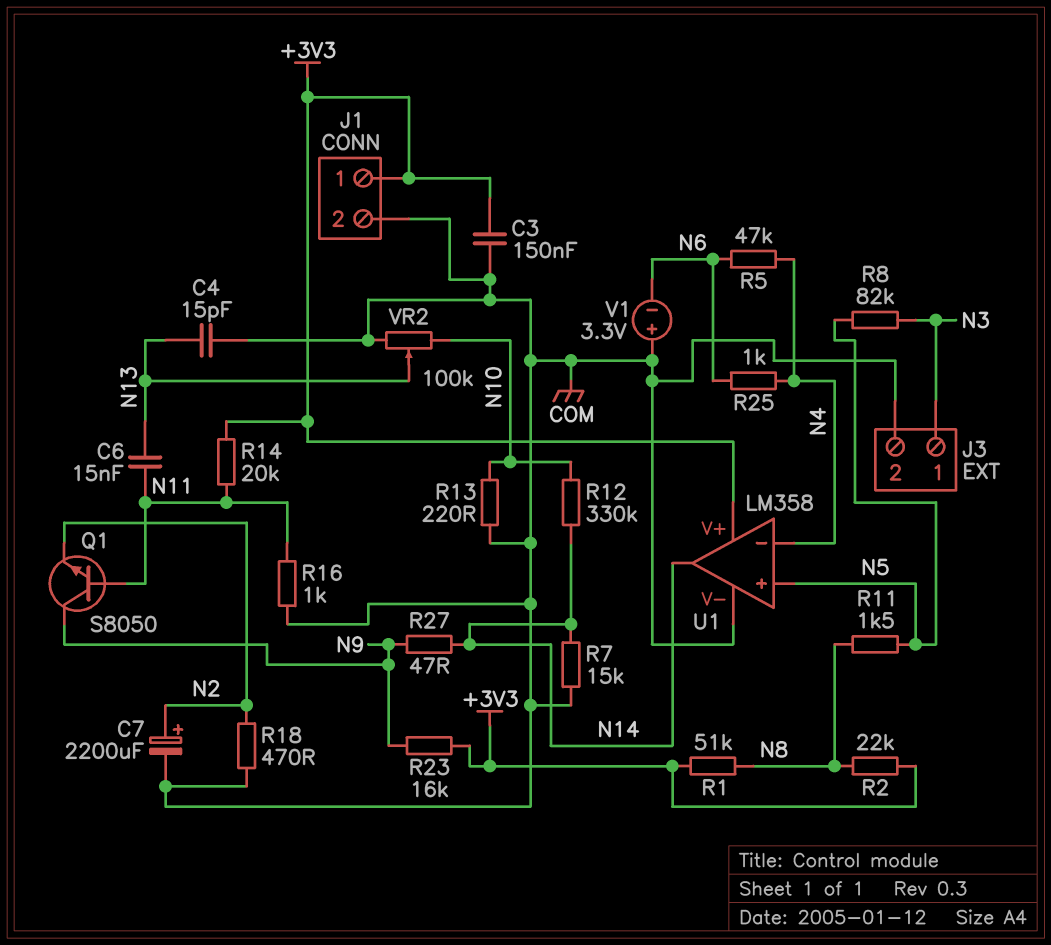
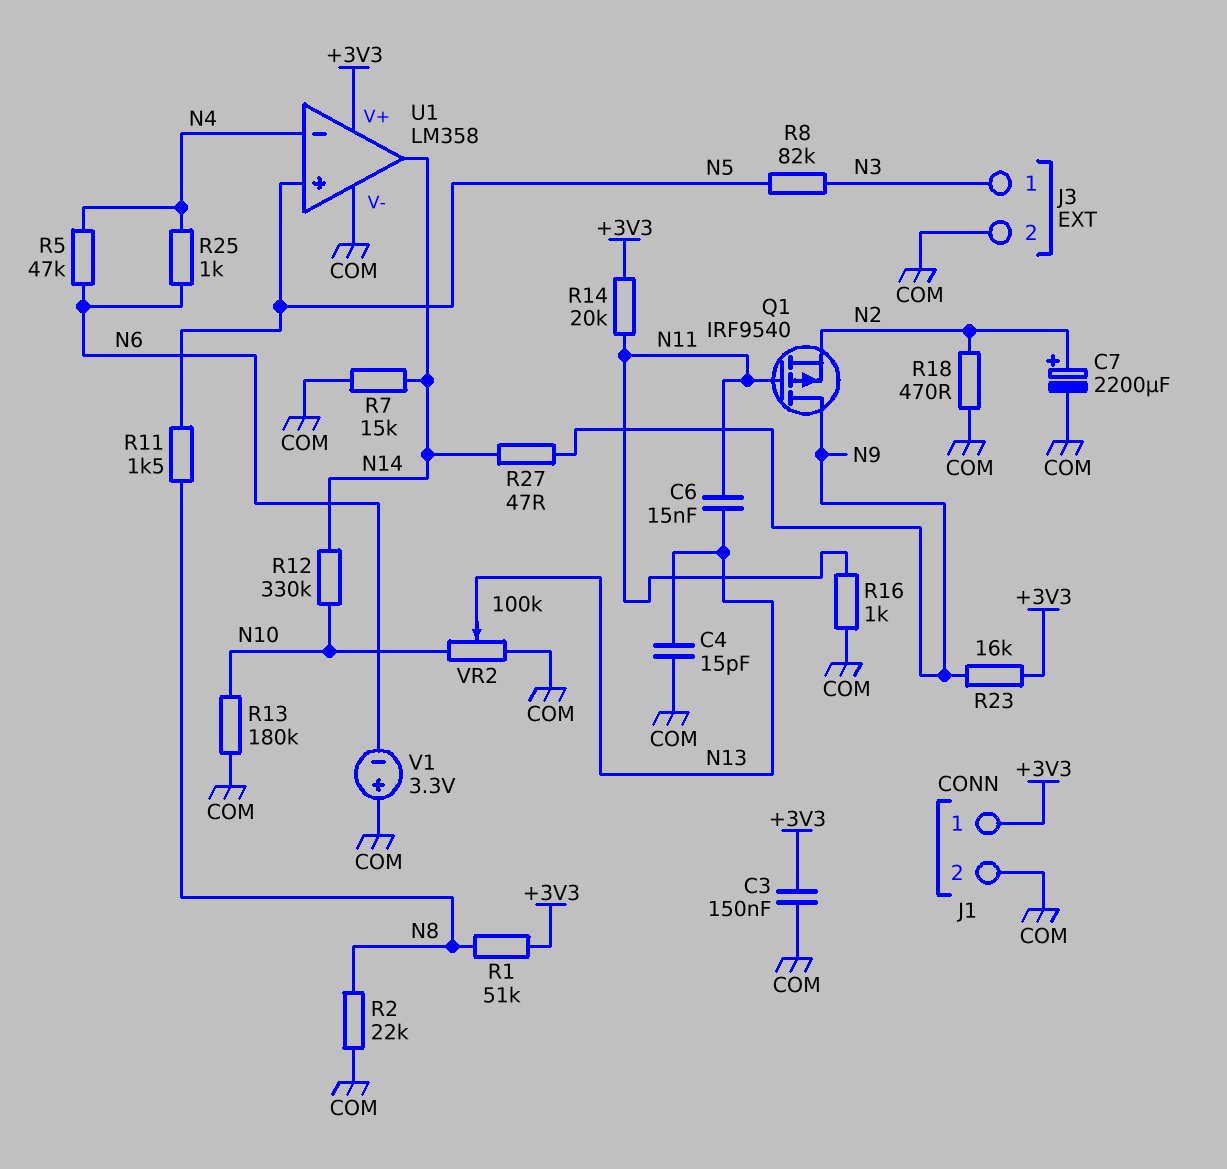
Q1: NPN S8050 (B N11, C N9, E N2) -> PMOS IRF9540 (G N11, D N9, S N2)
R2: 22k (+3V3, N8) -> 22k (COM, N8)
R13: 220 (COM, N10) -> 180k (COM, N10)

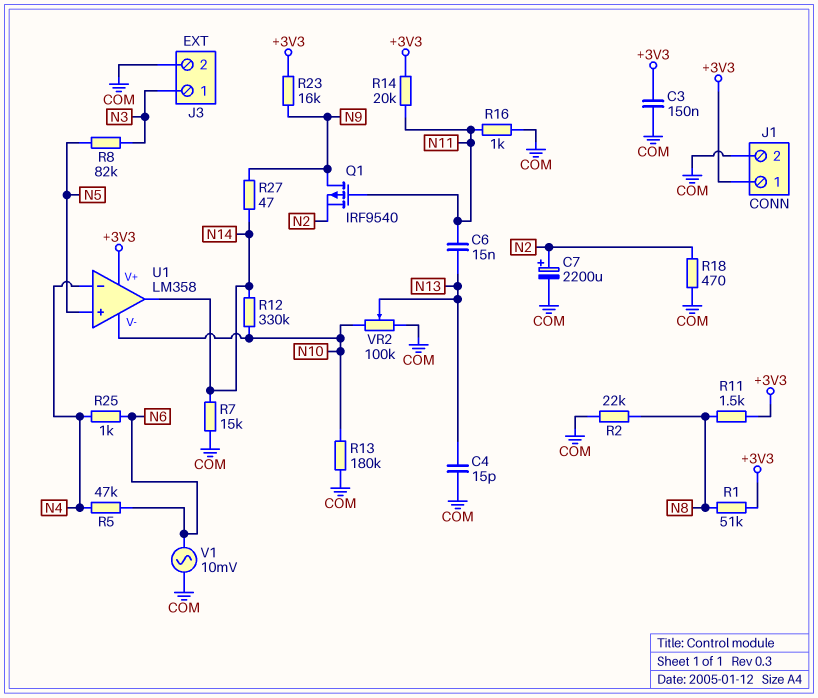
R11: 1.5k (N5, N8) -> 1.5k (+3V3, N8)
U1 pin V-: COM -> N10
V1: 3.3V (plus COM, minus N6) -> AC 10mV (COM, N6)

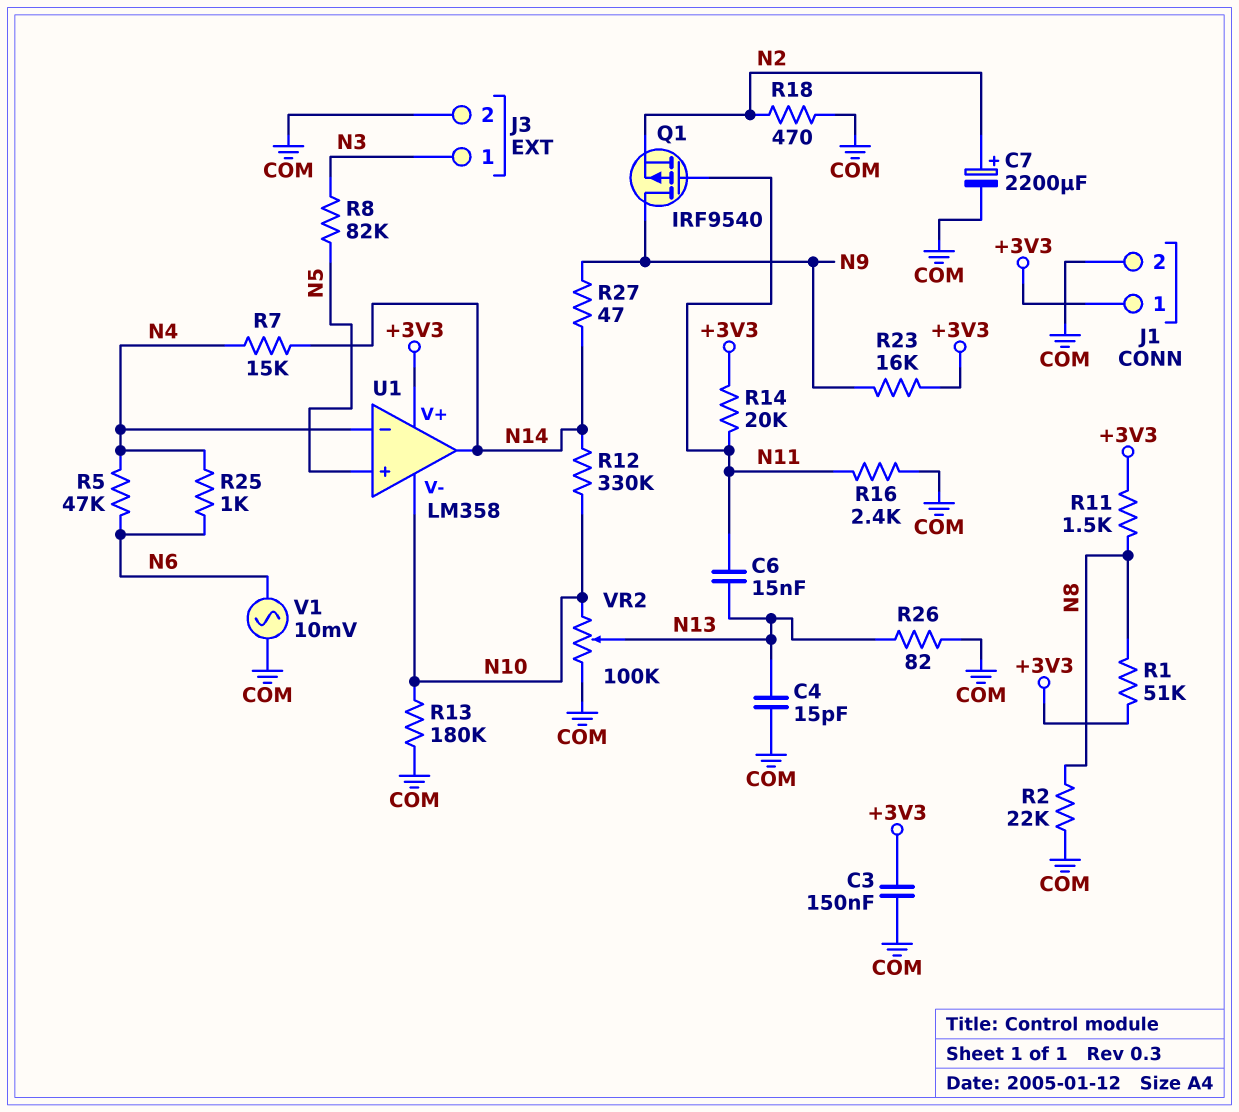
R7: 15k (COM, N14) -> 15k (N4, N14)
R16: 1k (COM, N11) -> 2.4k (COM, N11)
R26: none -> 82 (COM, N13)

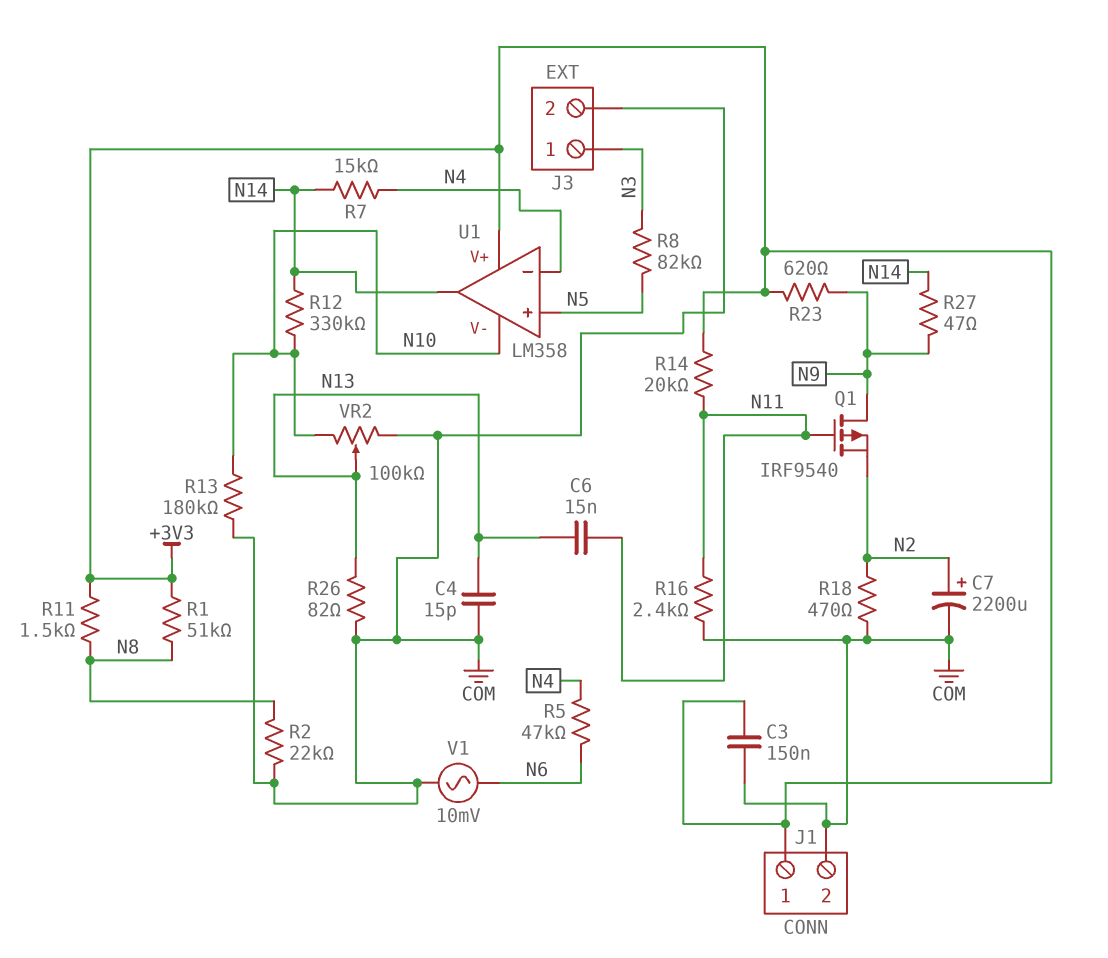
R23: 16k (+3V3, N9) -> 620 (+3V3, N9)
R25: 1k (N4, N6) -> none

